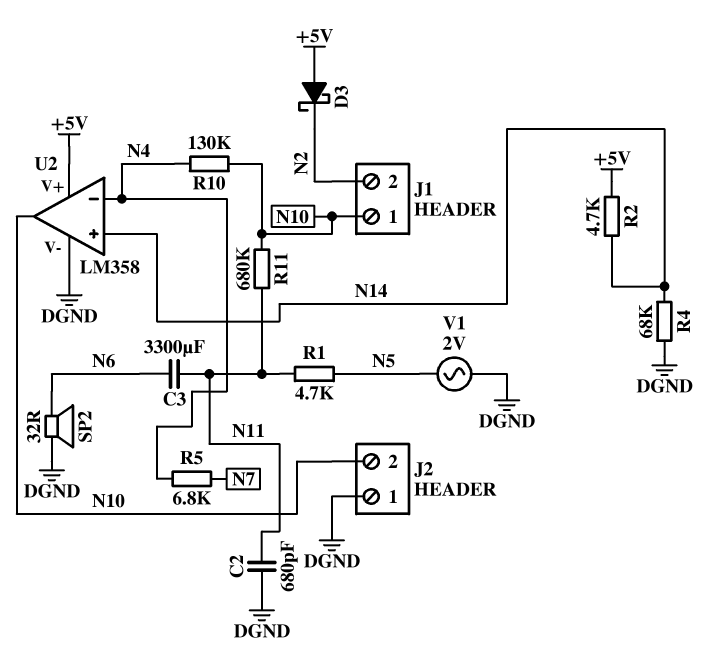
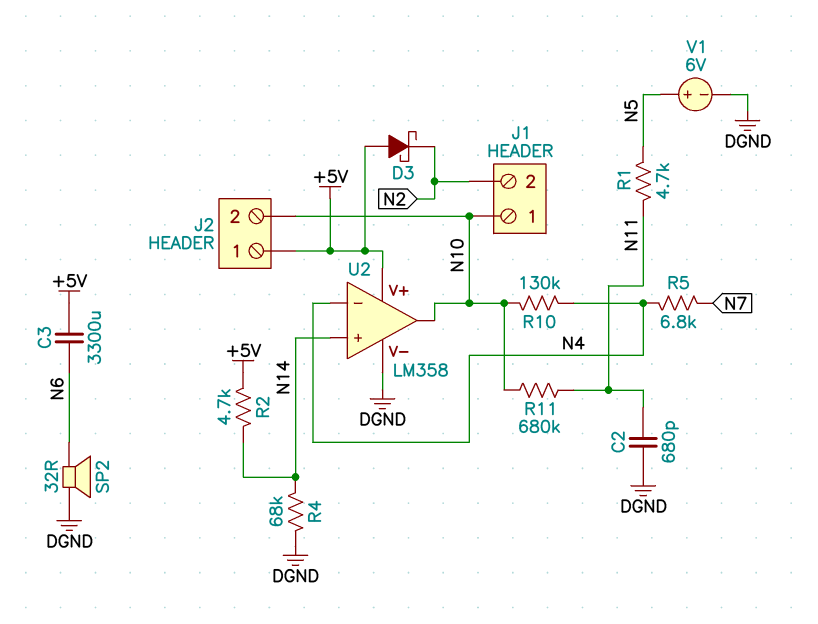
C3: 3300uF (N6, N11) -> 3300uF (+5V, N6)
J2 pin 1: DGND -> +5V
V1: AC 2V (DGND, N5) -> 6V (plus N5, minus DGND)

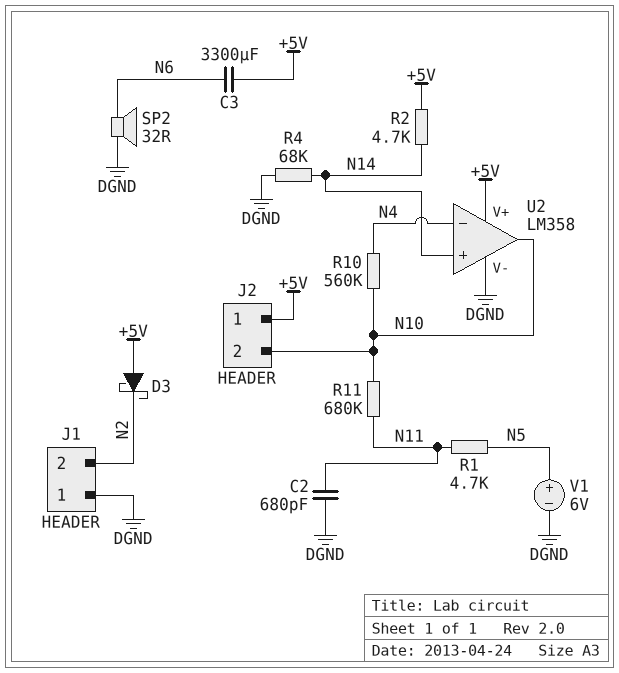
J1 pin 1: N10 -> DGND
R5: 6.8k (N4, N7) -> none
R10: 130k (N4, N10) -> 560k (N4, N10)

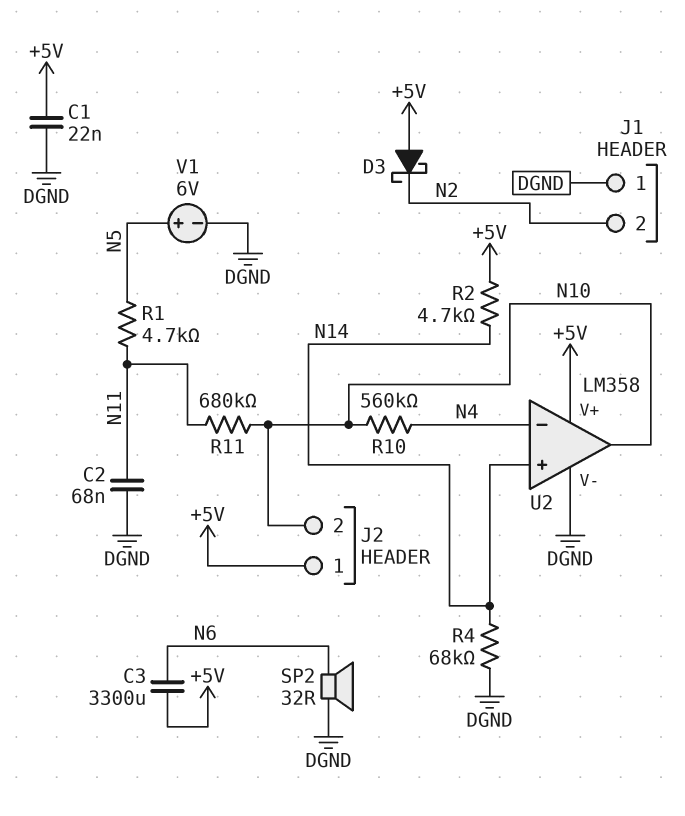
C1: none -> 22nF (+5V, DGND)
C2: 680pF (DGND, N11) -> 68nF (DGND, N11)

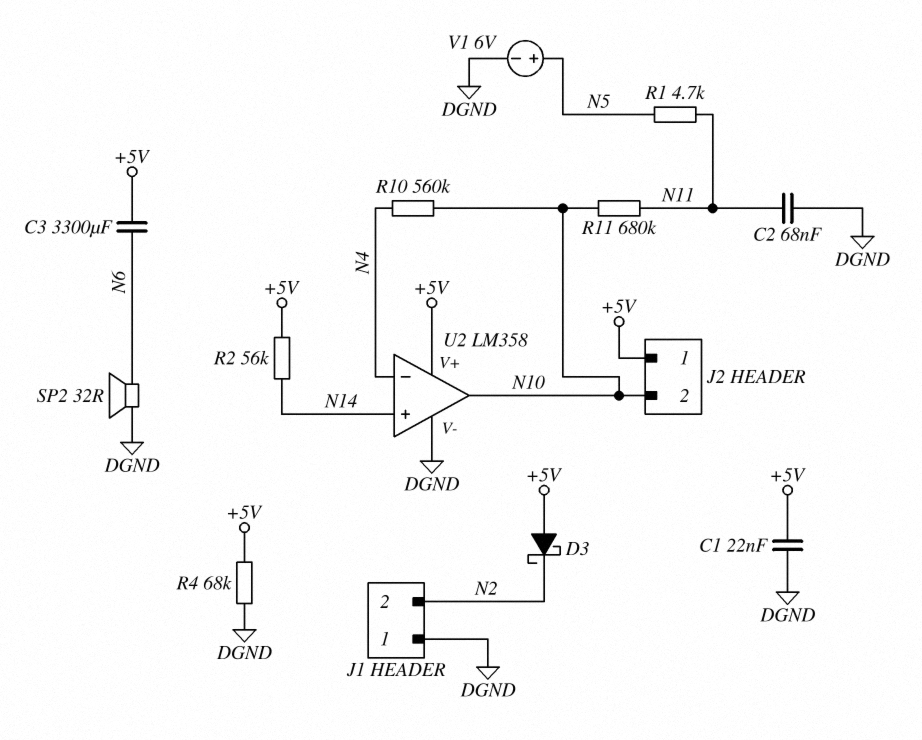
R2: 4.7k (+5V, N14) -> 56k (+5V, N14)
R4: 68k (DGND, N14) -> 68k (+5V, DGND)

